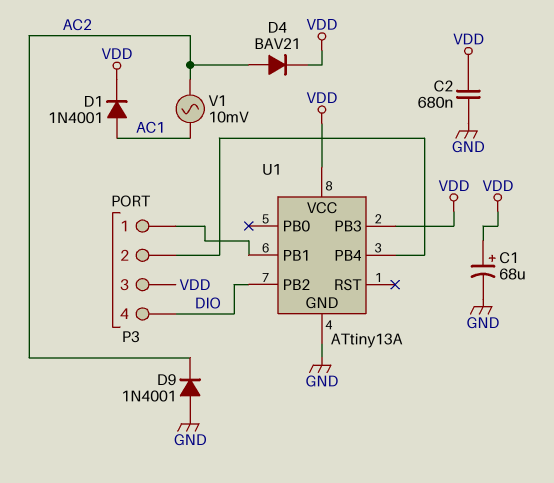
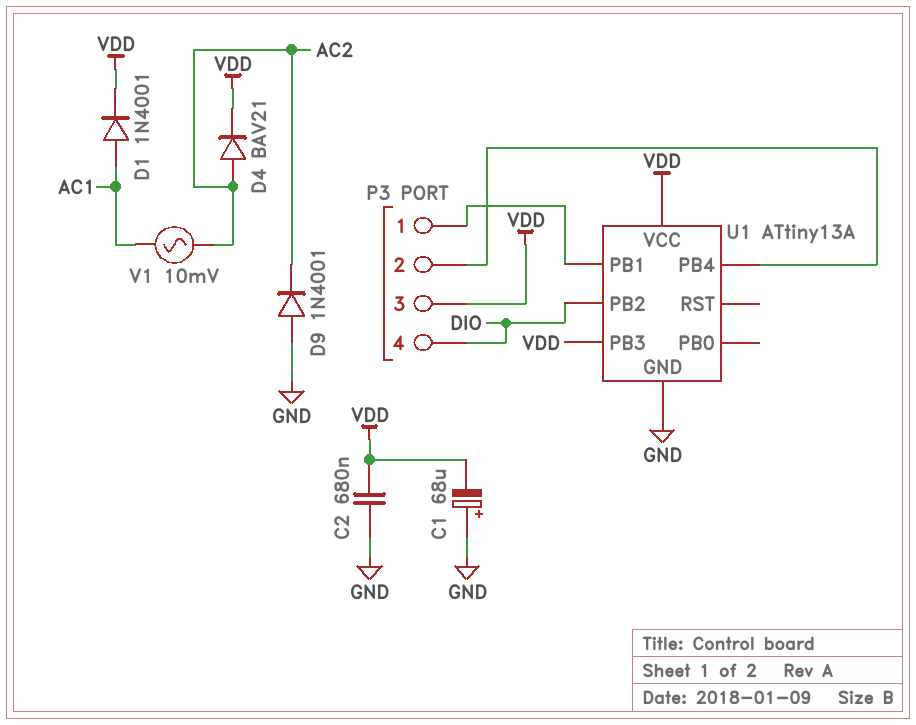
C1: 68uF (plus VDD, minus GND) -> 68uF (plus GND, minus VDD)

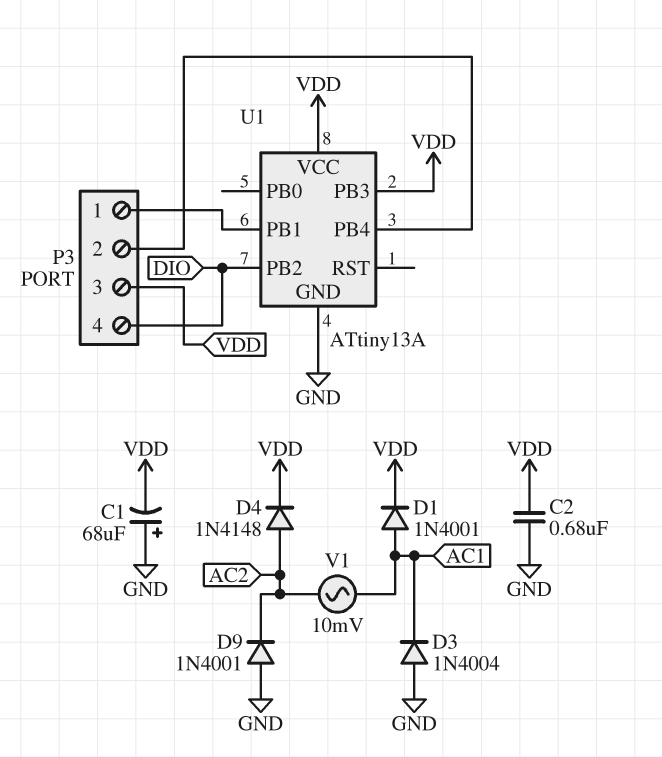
D3: none -> diode 1N4004 (A GND, K AC1)
D4: diode BAV21 (A AC2, K VDD) -> diode 1N4148 (A AC2, K VDD)

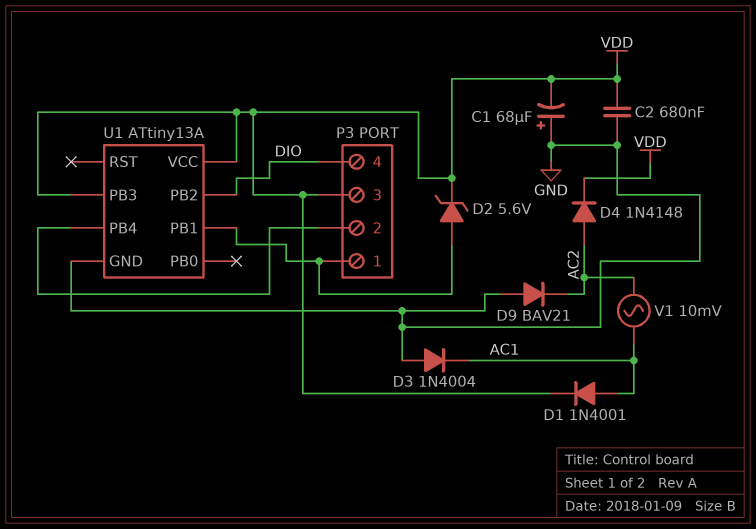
D2: none -> zener 5.6V (A P3/1, K VDD)
D9: diode 1N4001 (A GND, K AC2) -> diode BAV21 (A GND, K AC2)

